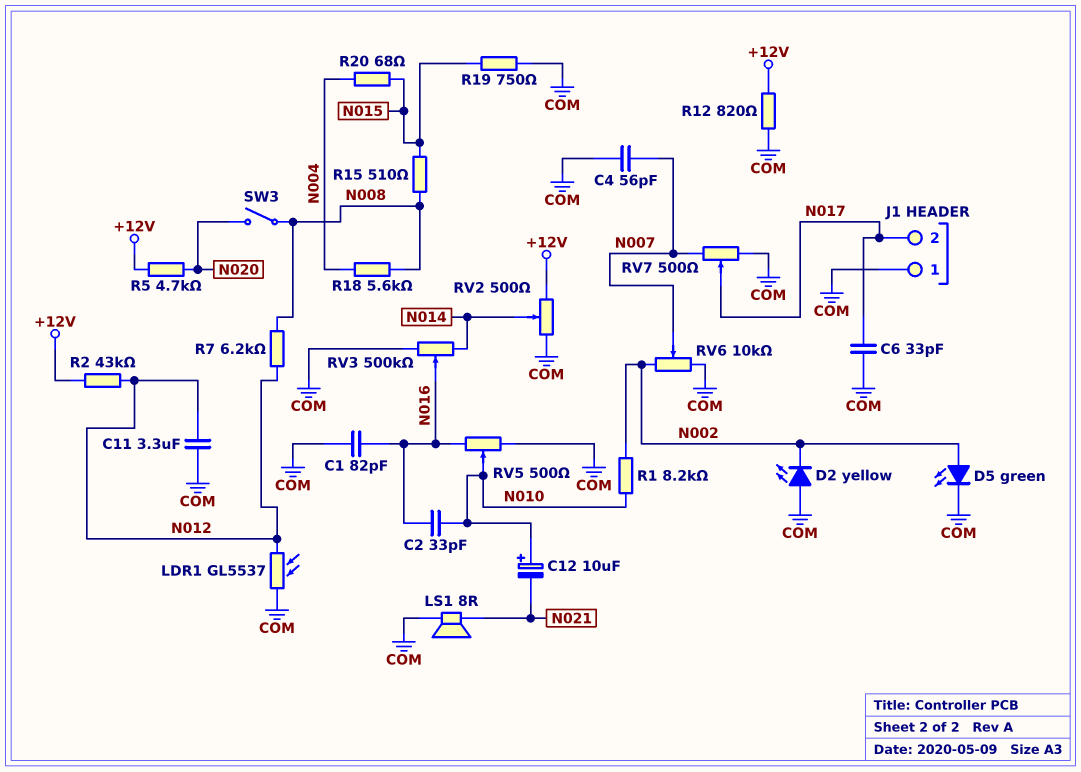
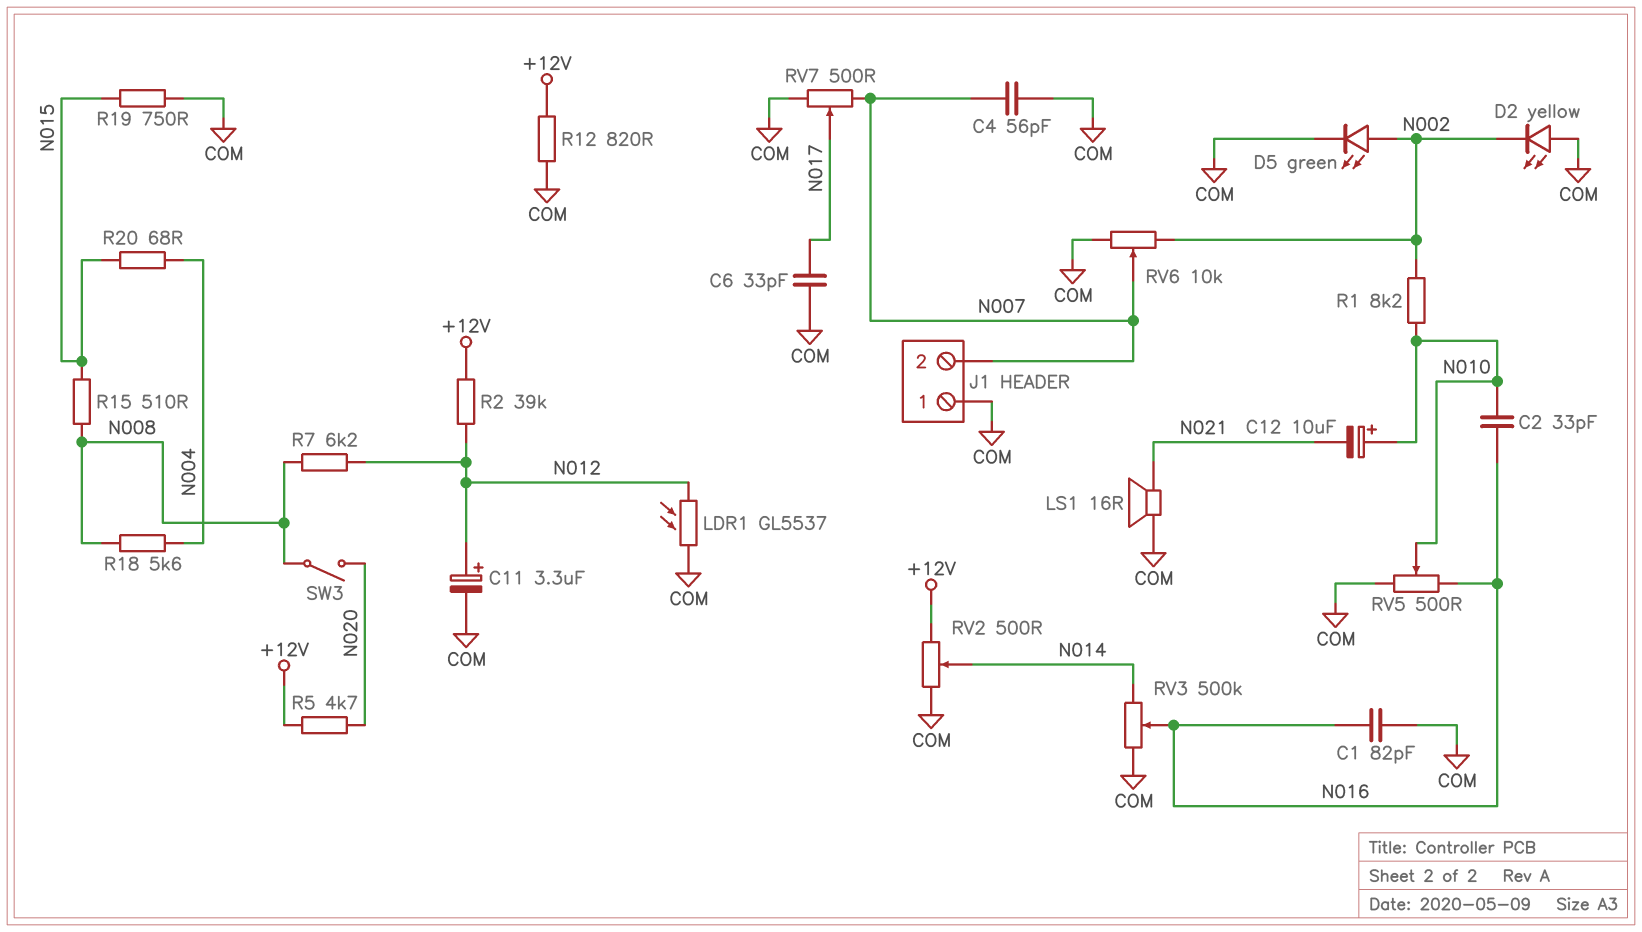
C11: 3.3uF (COM, N012) -> 3.3uF (plus N012, minus COM)
J1 pin 2: N017 -> N007
LS1: speaker 8R (COM, N021) -> speaker 16R (COM, N021)
R2: 43k (+12V, N012) -> 39k (+12V, N012)

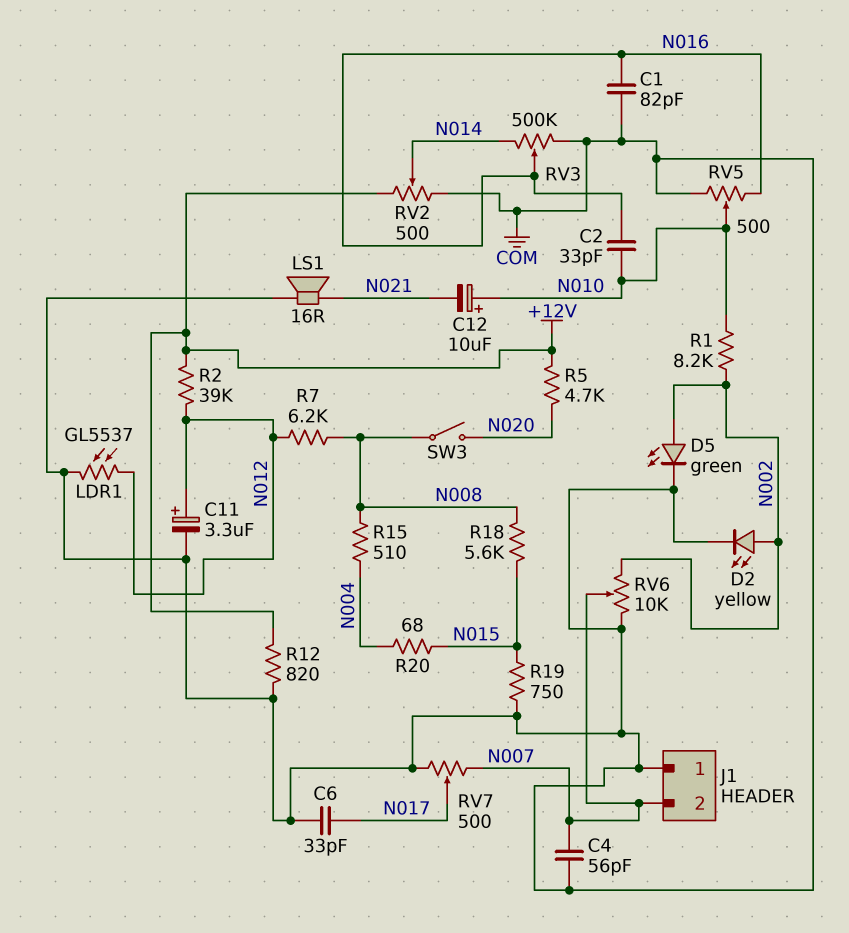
D2: LED yellow (A COM, K N002) -> LED yellow (A N002, K COM)
R15: 510 (N008, N015) -> 510 (N004, N008)
R18: 5.6k (N004, N008) -> 5.6k (N008, N015)

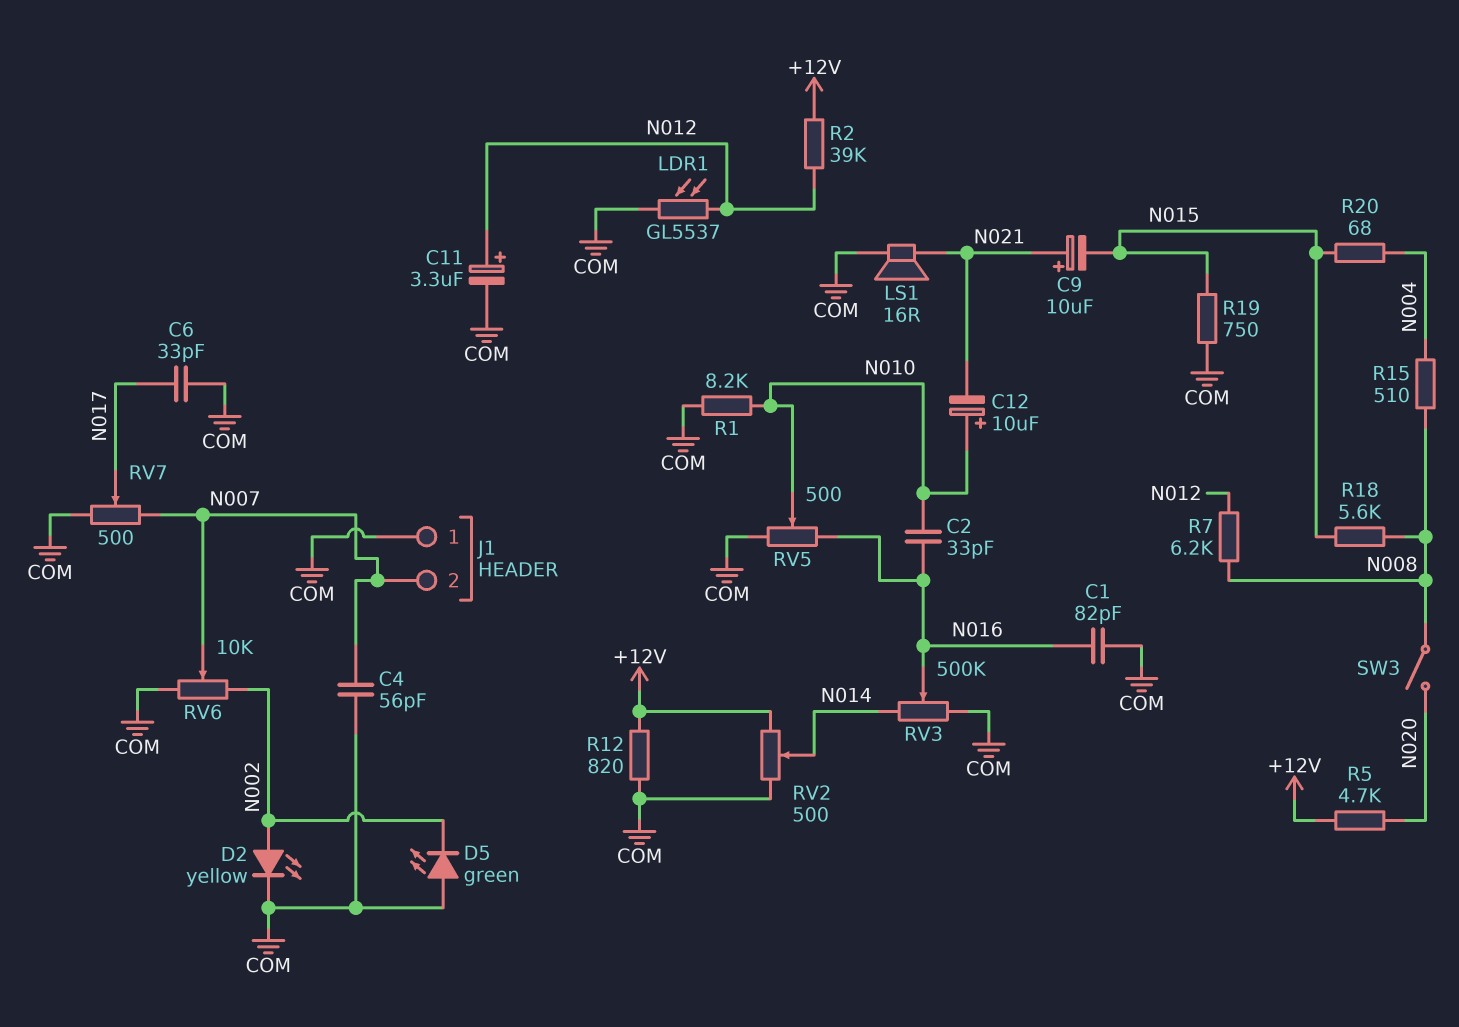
C9: none -> 10uF (plus N021, minus N015)
D5: LED green (A N002, K COM) -> LED green (A COM, K N002)
R1: 8.2k (N002, N010) -> 8.2k (COM, N010)

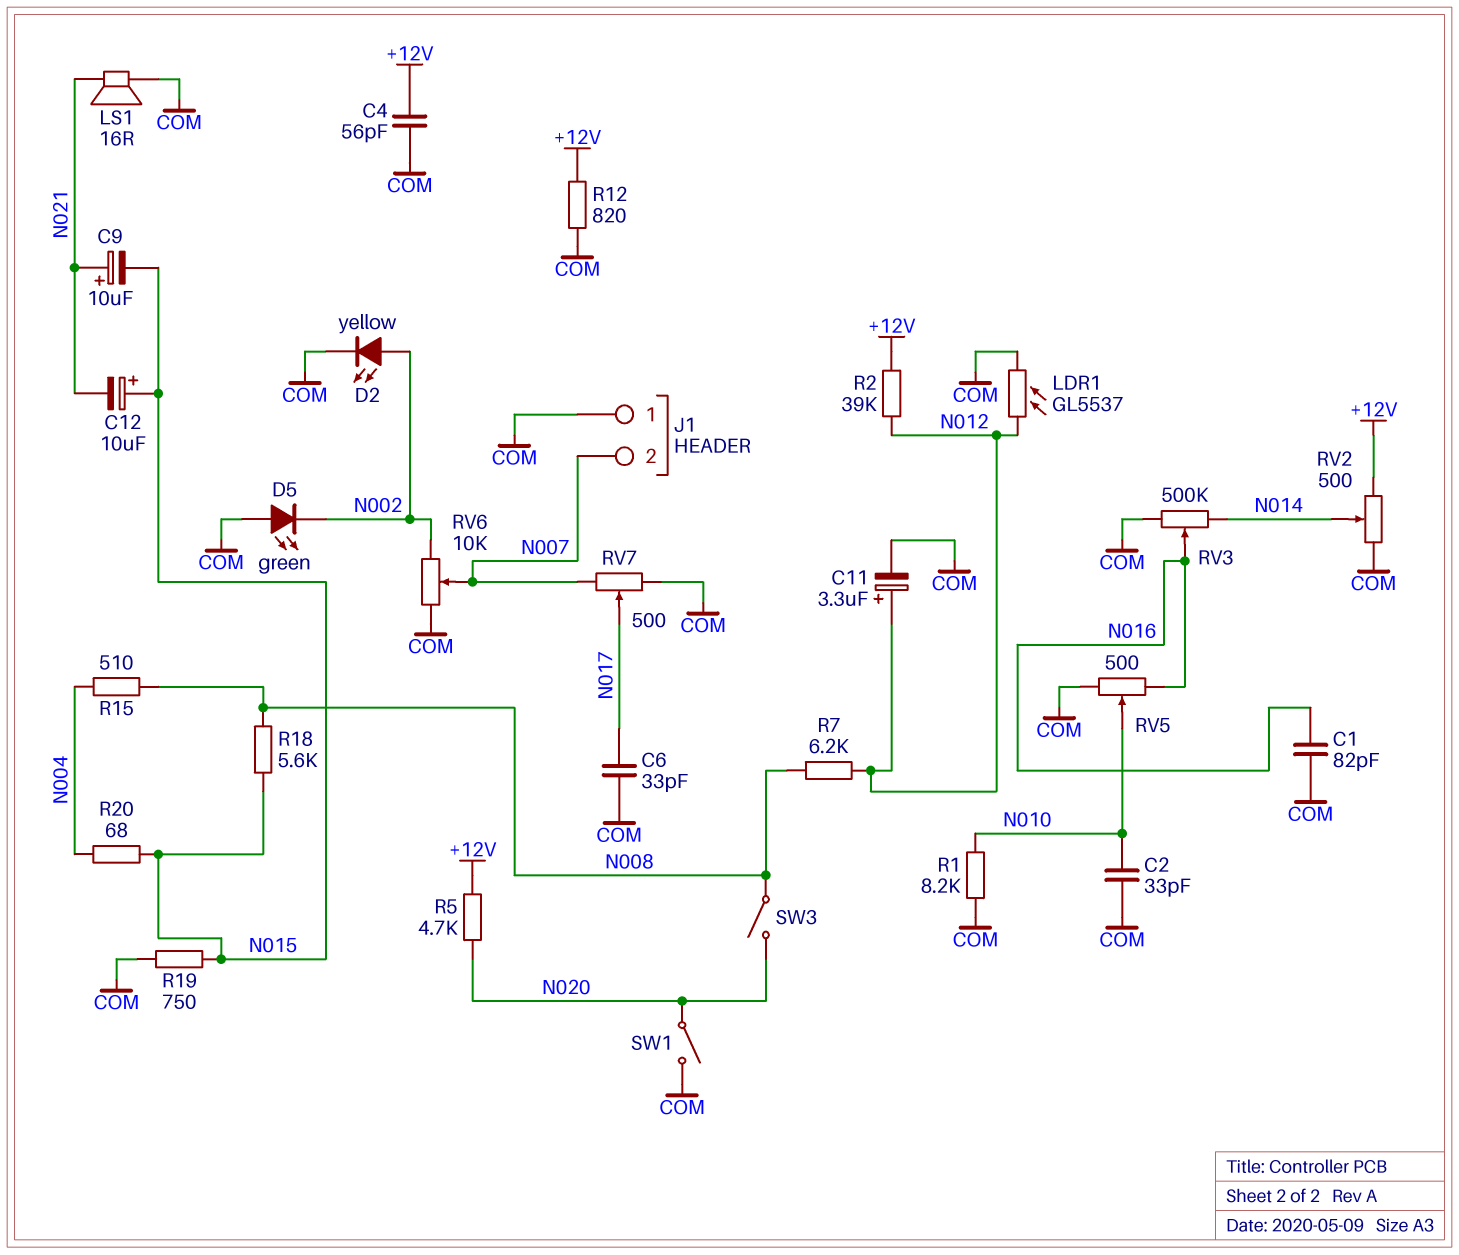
C2: 33pF (N010, N016) -> 33pF (COM, N010)
C4: 56pF (COM, N007) -> 56pF (+12V, COM)
C12: 10uF (plus N010, minus N021) -> 10uF (plus N015, minus N021)
SW1: none -> switch (COM, N020)

